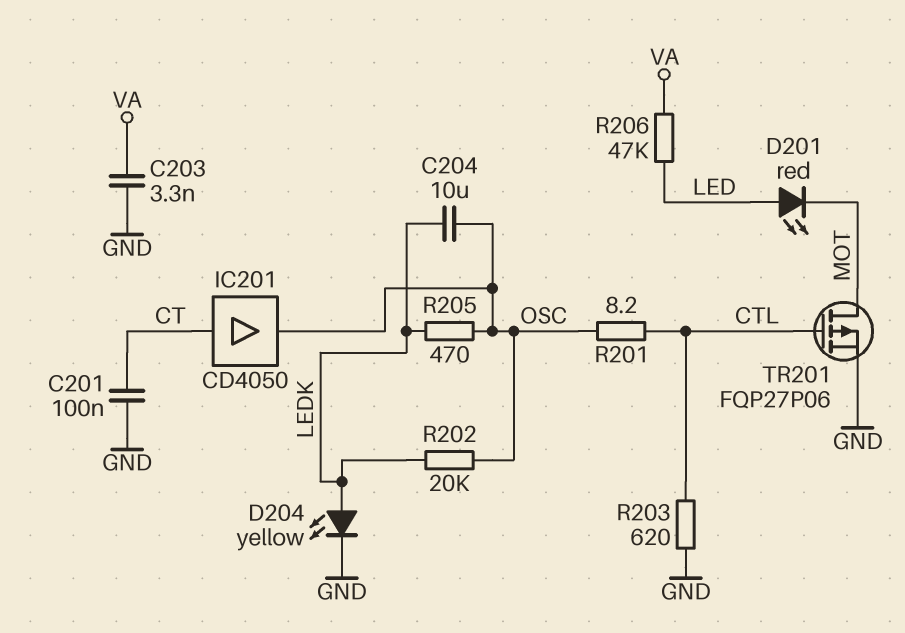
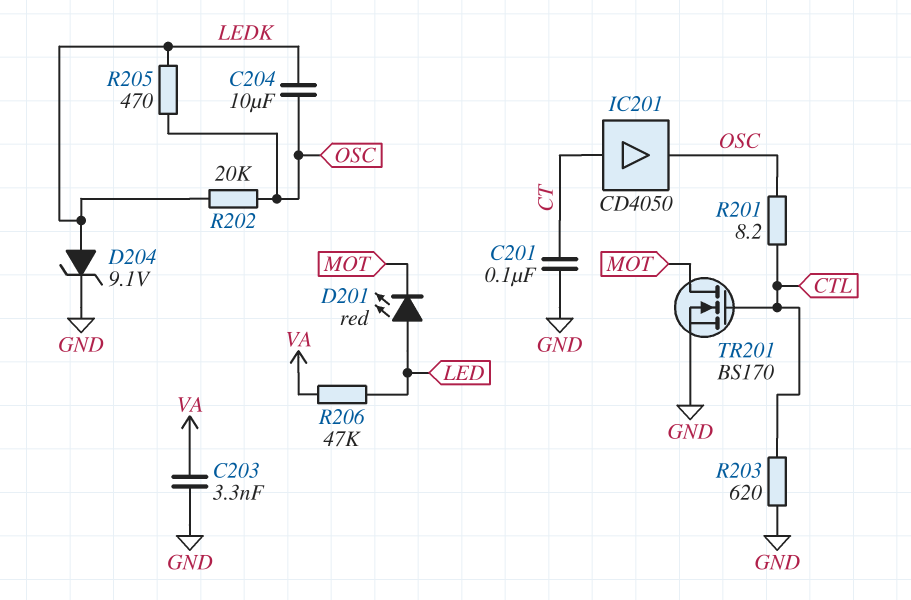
D204: LED yellow (A LEDK, K GND) -> zener 9.1V (A LEDK, K GND)
TR201: PMOS FQP27P06 (G CTL, D MOT, S GND) -> NMOS BS170 (G CTL, D MOT, S GND)

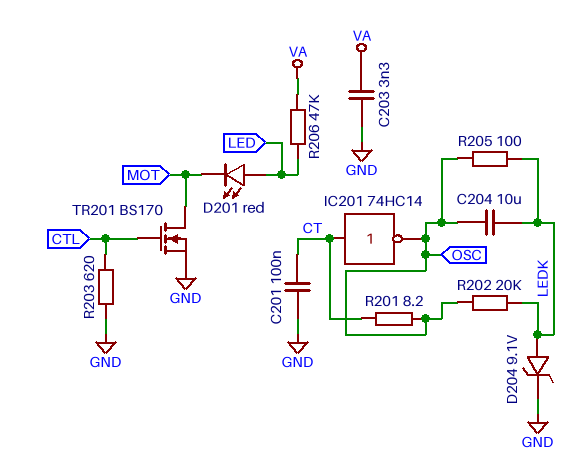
IC201: buffer CD4050 (in CT, out OSC) -> NOT 74HC14 (in CT, out OSC)
R201: 8.2 (CTL, OSC) -> 8.2 (CT, OSC)
R205: 470 (LEDK, OSC) -> 100 (LEDK, OSC)

